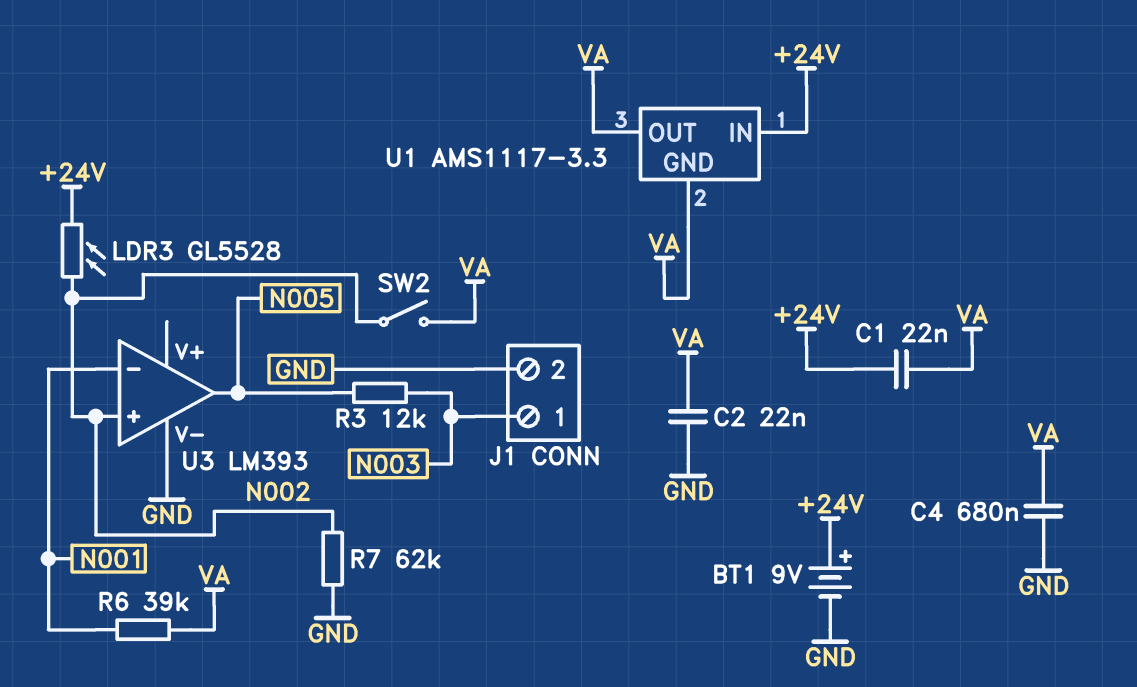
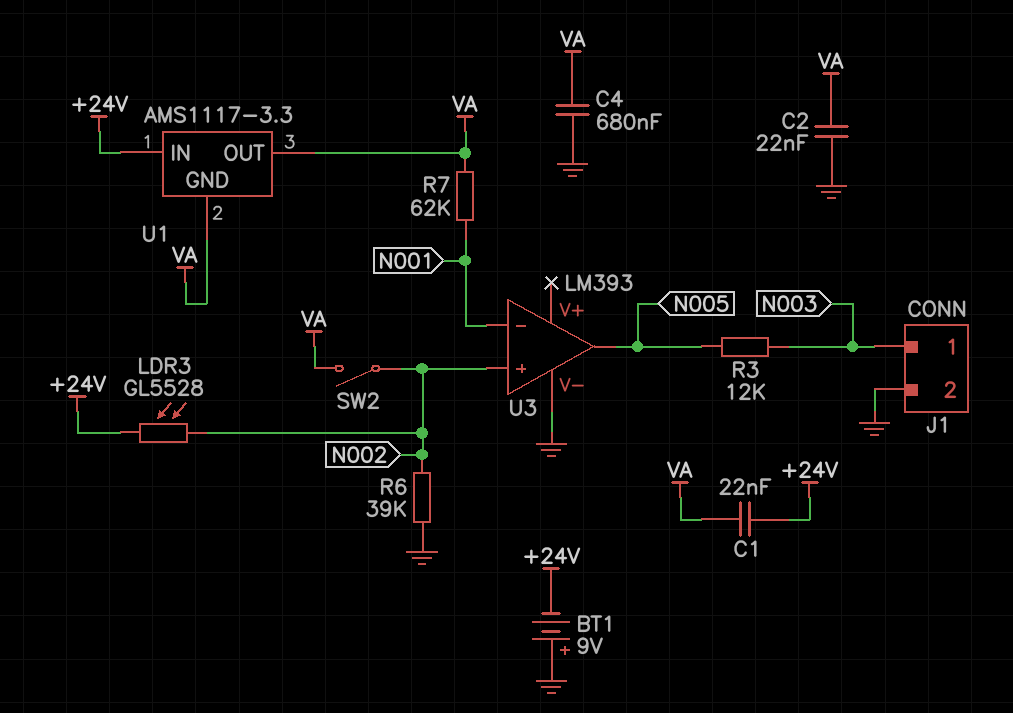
BT1: 9V (plus +24V, minus GND) -> 9V (plus GND, minus +24V)
R6: 39k (N001, VA) -> 39k (GND, N002)
R7: 62k (GND, N002) -> 62k (N001, VA)

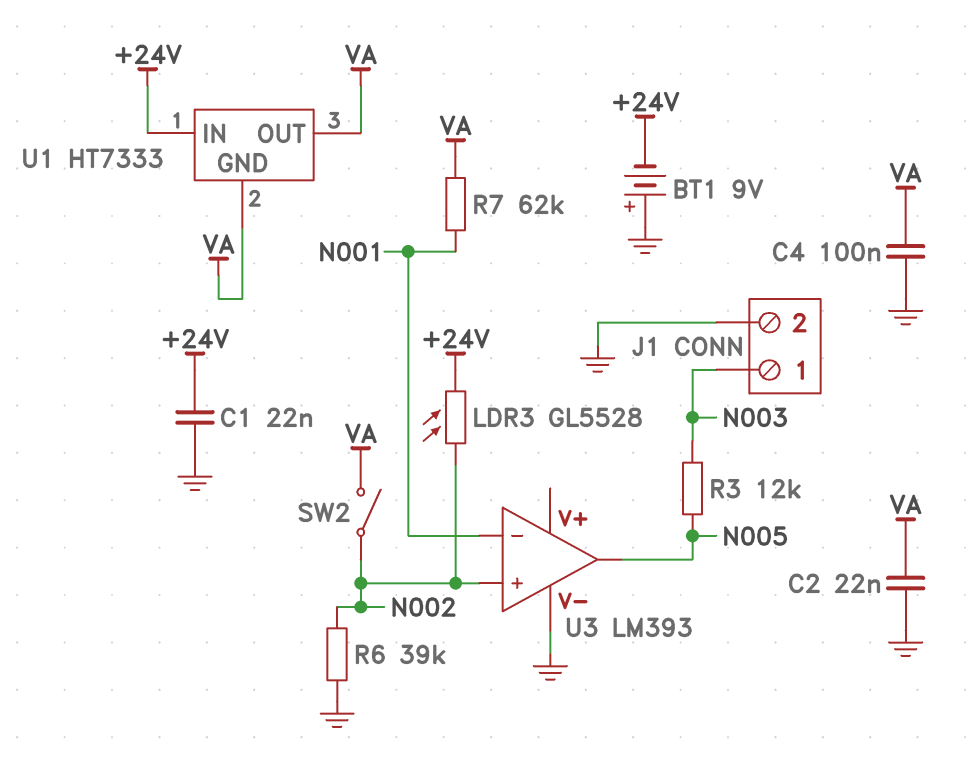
C1: 22nF (+24V, VA) -> 22nF (+24V, GND)
C4: 680nF (GND, VA) -> 100nF (GND, VA)
U1: AMS1117-3.3 -> HT7333

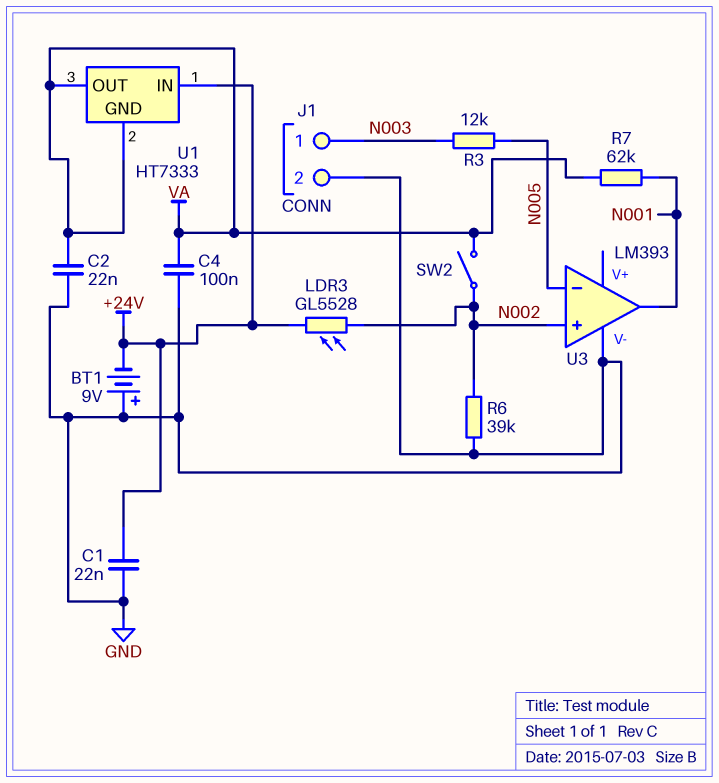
U3 pin in-: N001 -> N005
U3 pin out: N005 -> N001

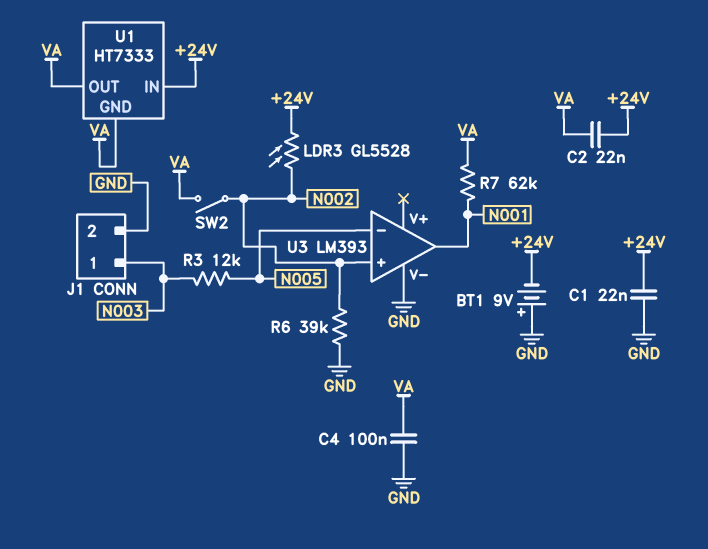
C2: 22nF (GND, VA) -> 22nF (+24V, VA)

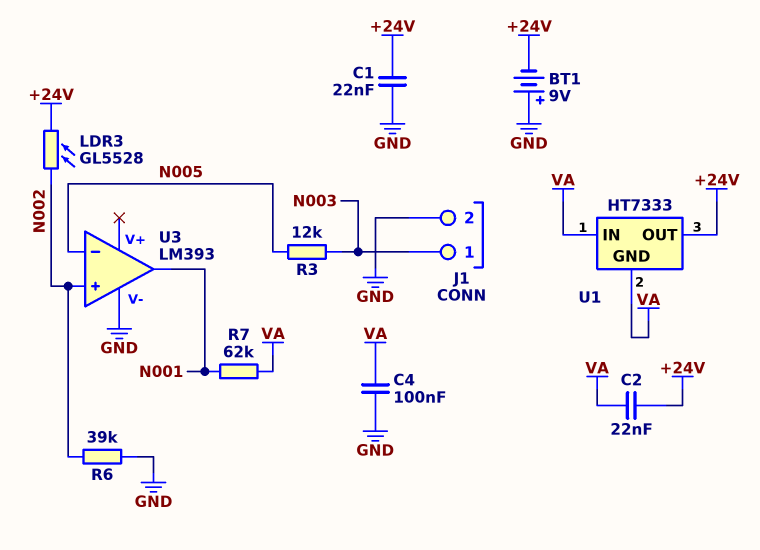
SW2: switch (N002, VA) -> none
U1 pin IN: +24V -> VA
U1 pin OUT: VA -> +24V

